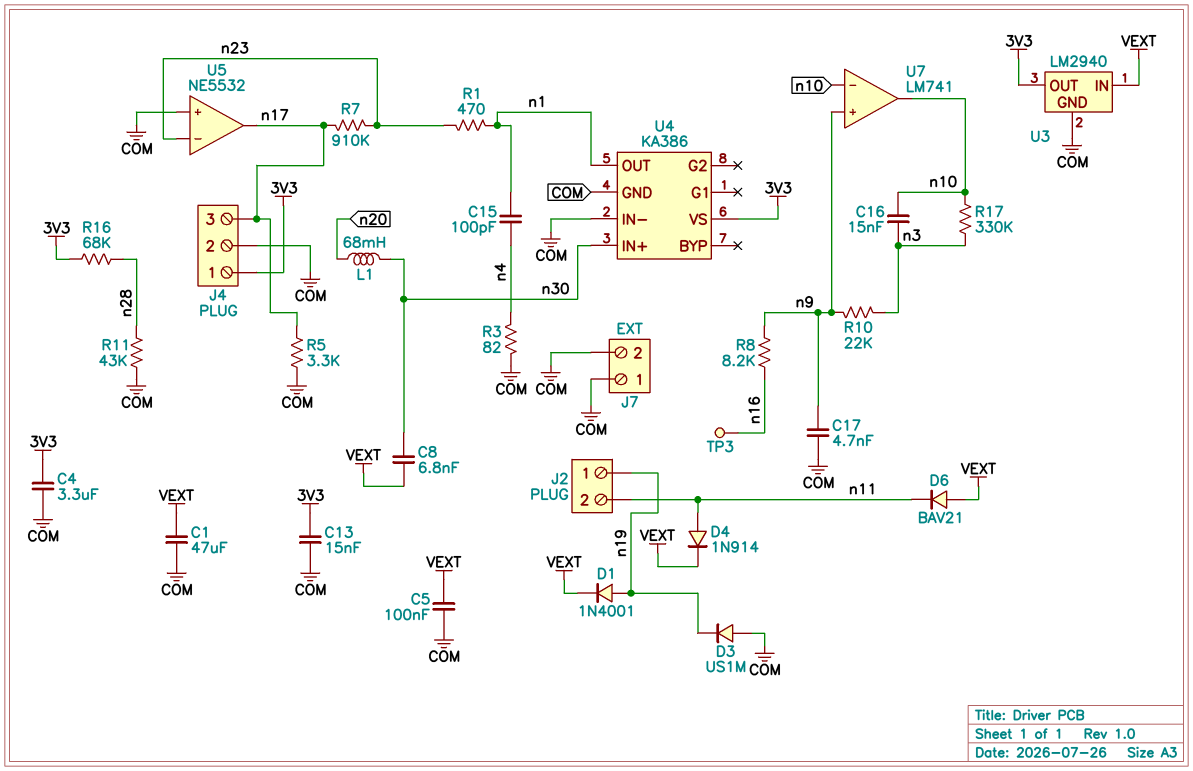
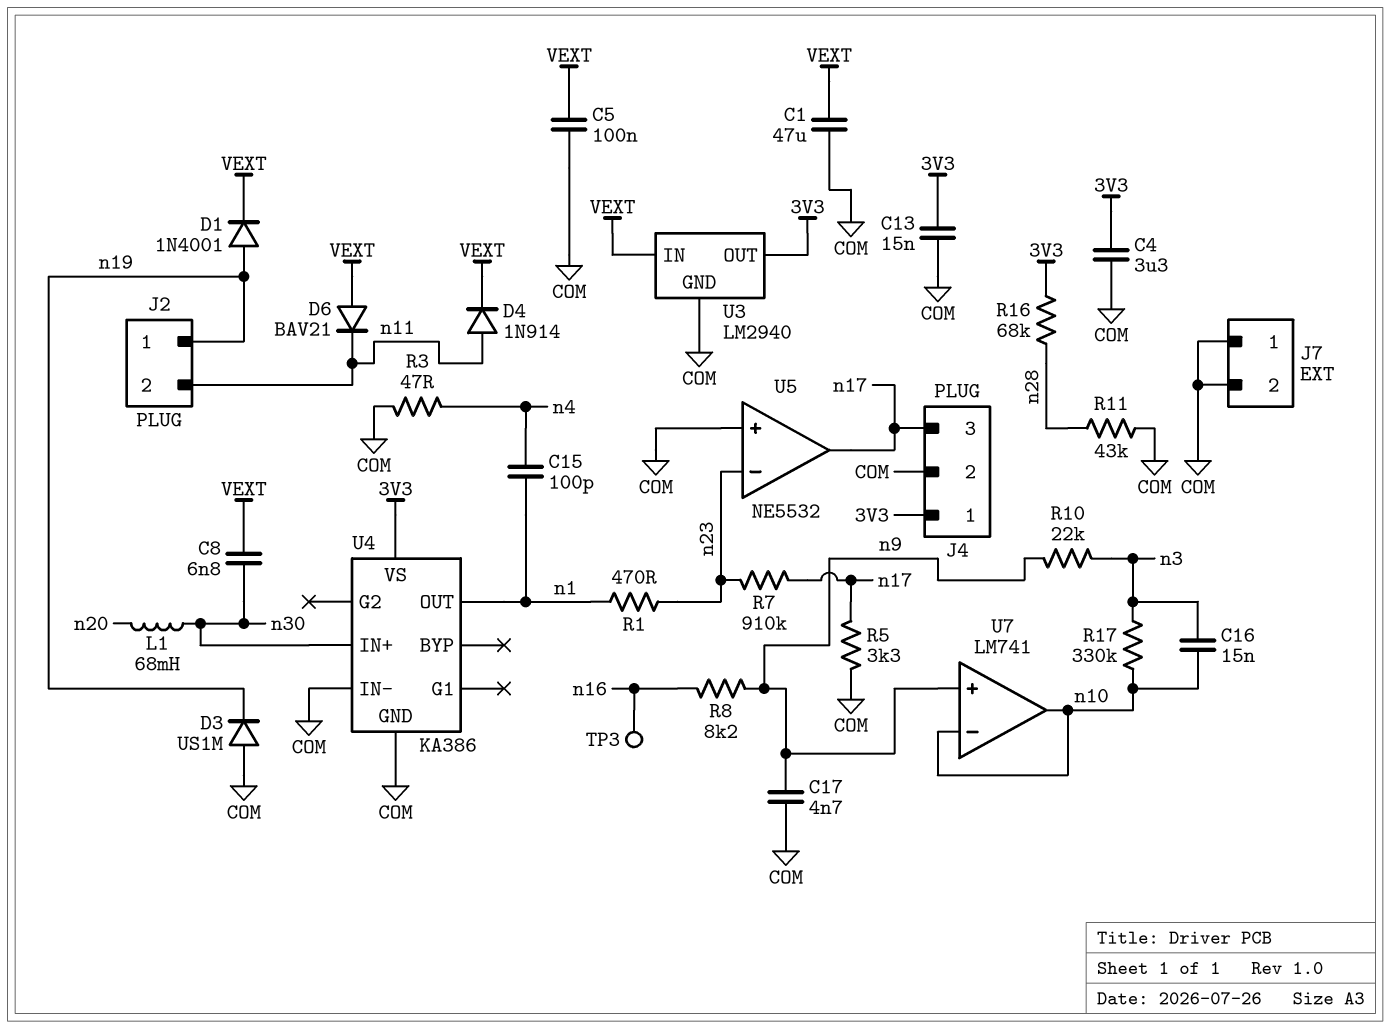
R3: 82 (COM, n4) -> 47 (COM, n4)

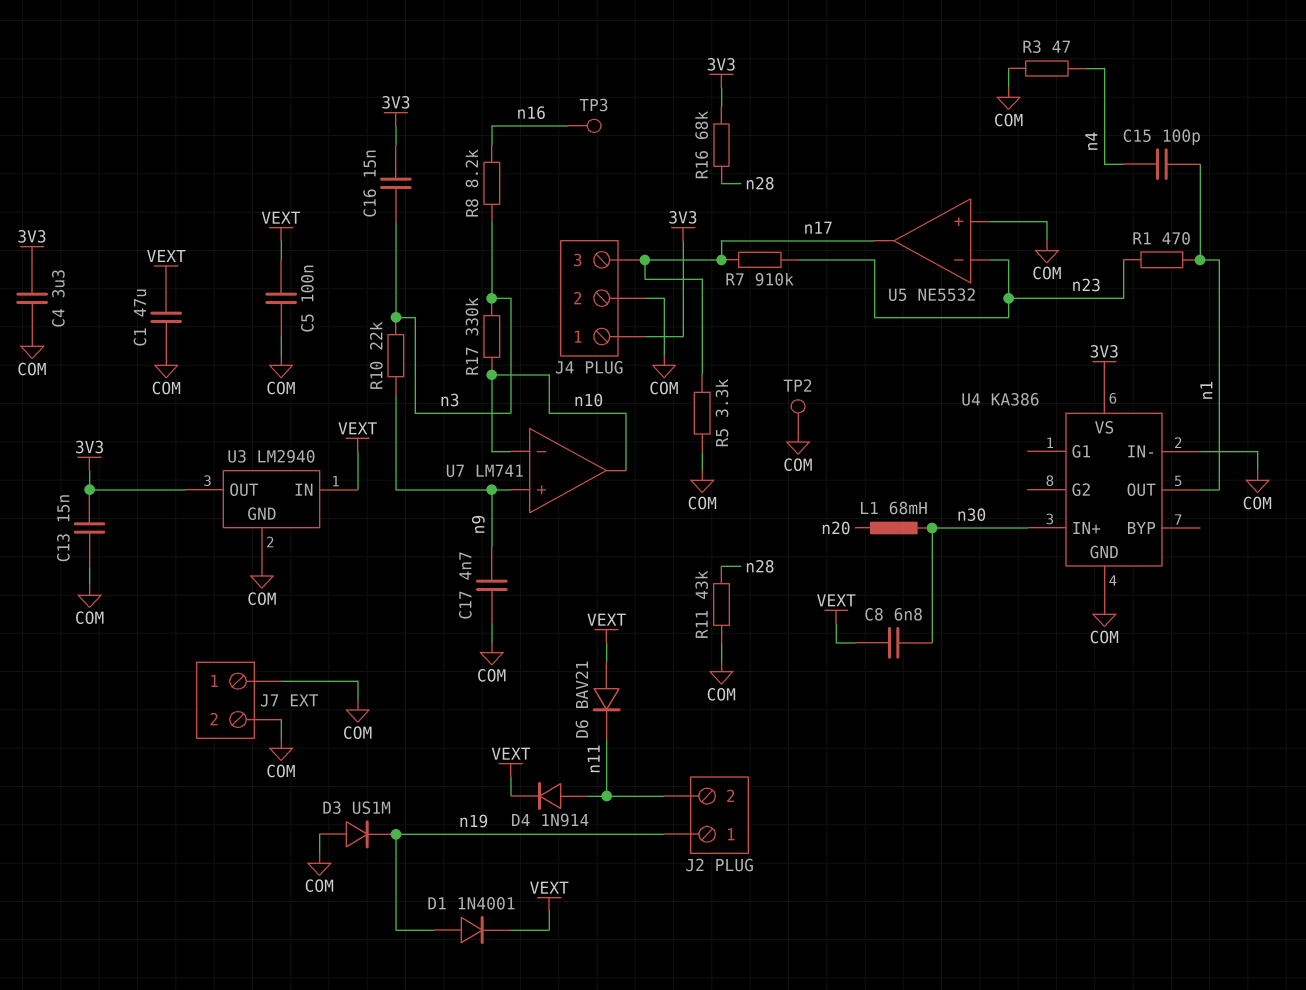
C16: 15nF (n3, n10) -> 15nF (3V3, n3)
R8: 8.2k (n9, n16) -> 8.2k (n3, n16)
TP2: none -> test point (COM)

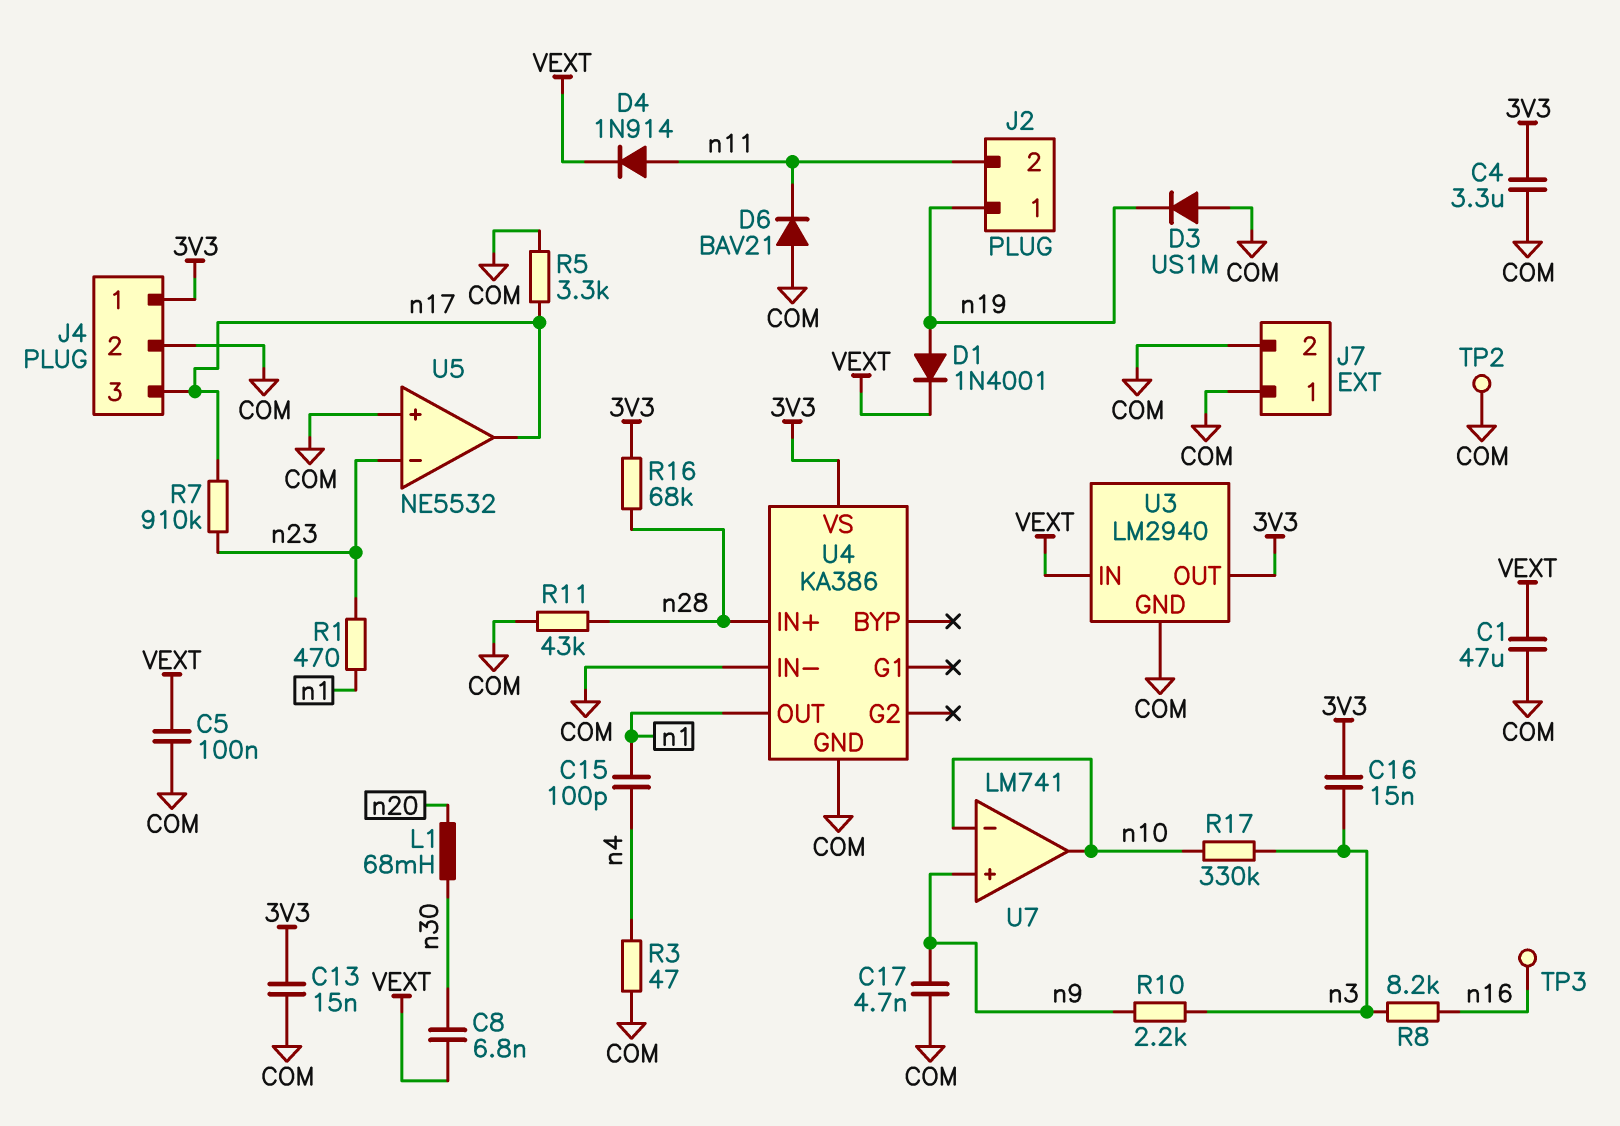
D6: diode BAV21 (A VEXT, K n11) -> diode BAV21 (A COM, K n11)
R10: 22k (n3, n9) -> 2.2k (n3, n9)
U4 pin IN+: n30 -> n28

